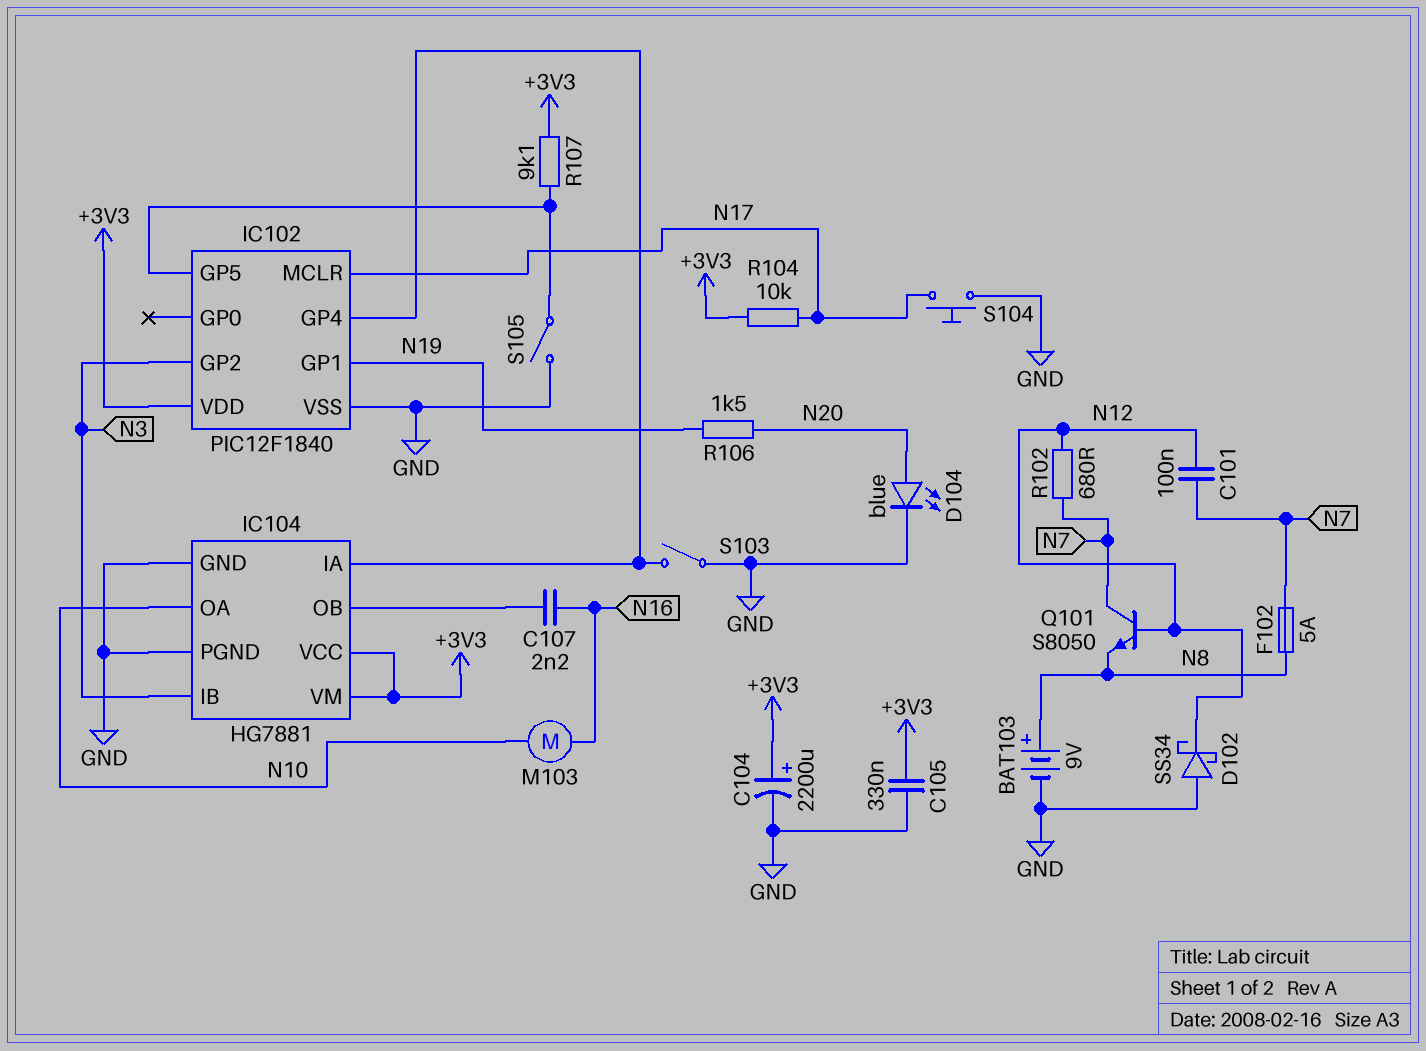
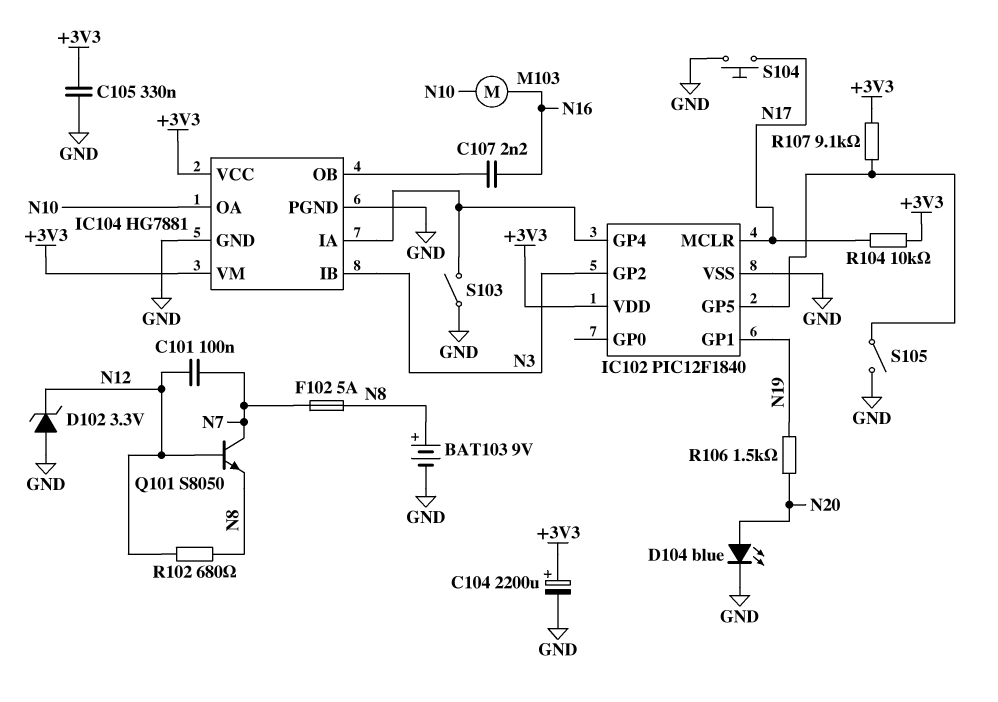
D102: schottky SS34 (A GND, K N12) -> zener 3.3V (A GND, K N12)
R102: 680 (N7, N12) -> 680 (N8, N12)

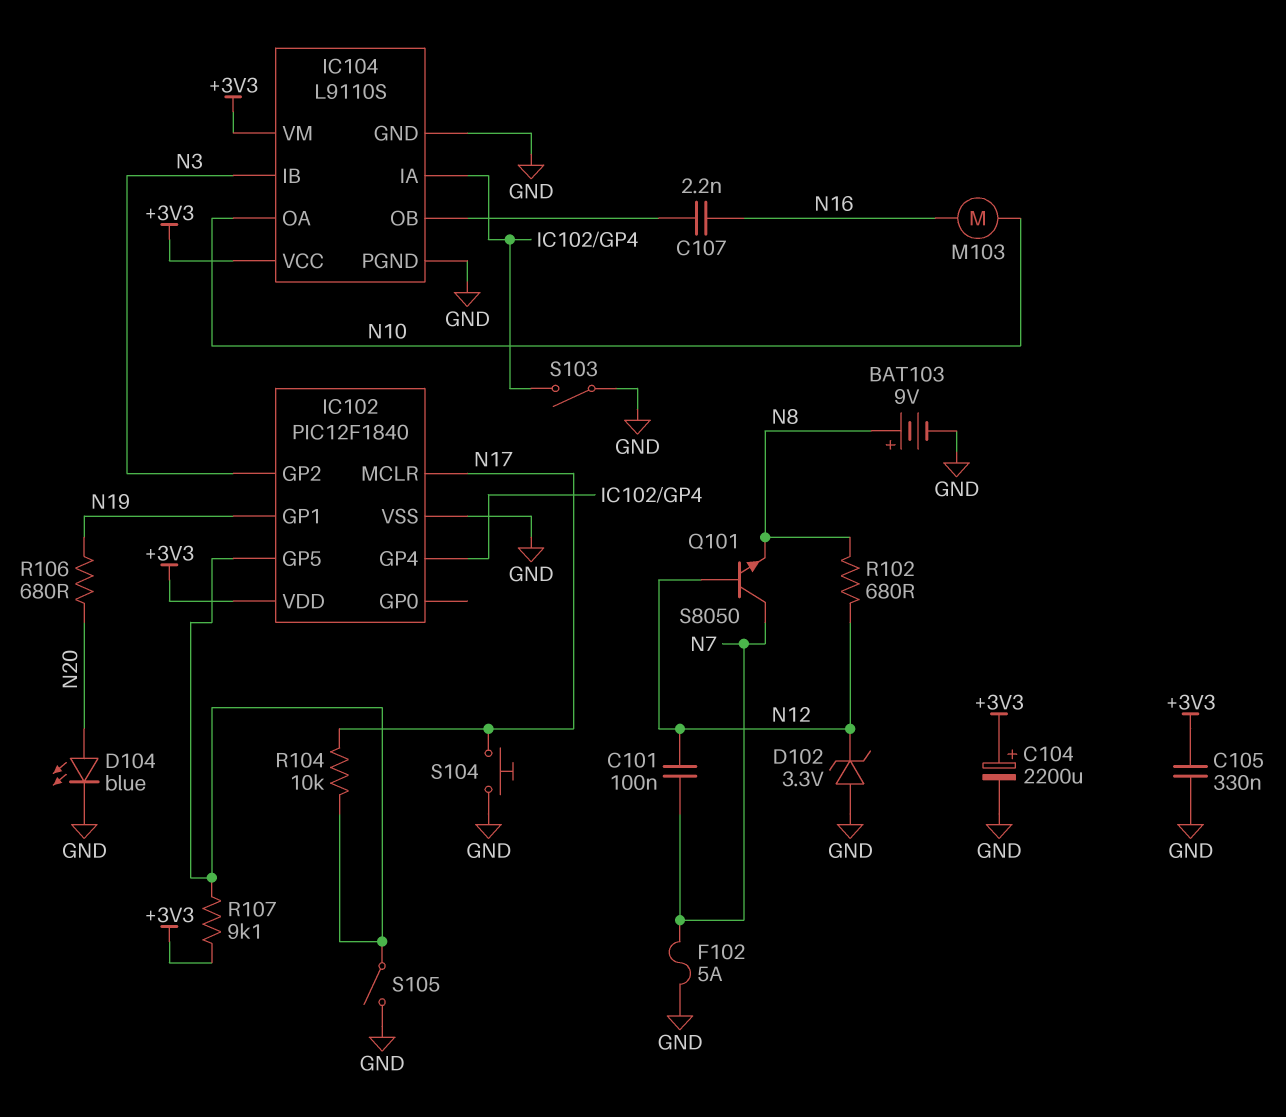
F102: 5A (N7, N8) -> 5A (GND, N7)
IC104: HG7881 -> L9110S
R104: 10k (+3V3, N17) -> 10k (IC102/GP5, N17)
R106: 1.5k (N19, N20) -> 680 (N19, N20)

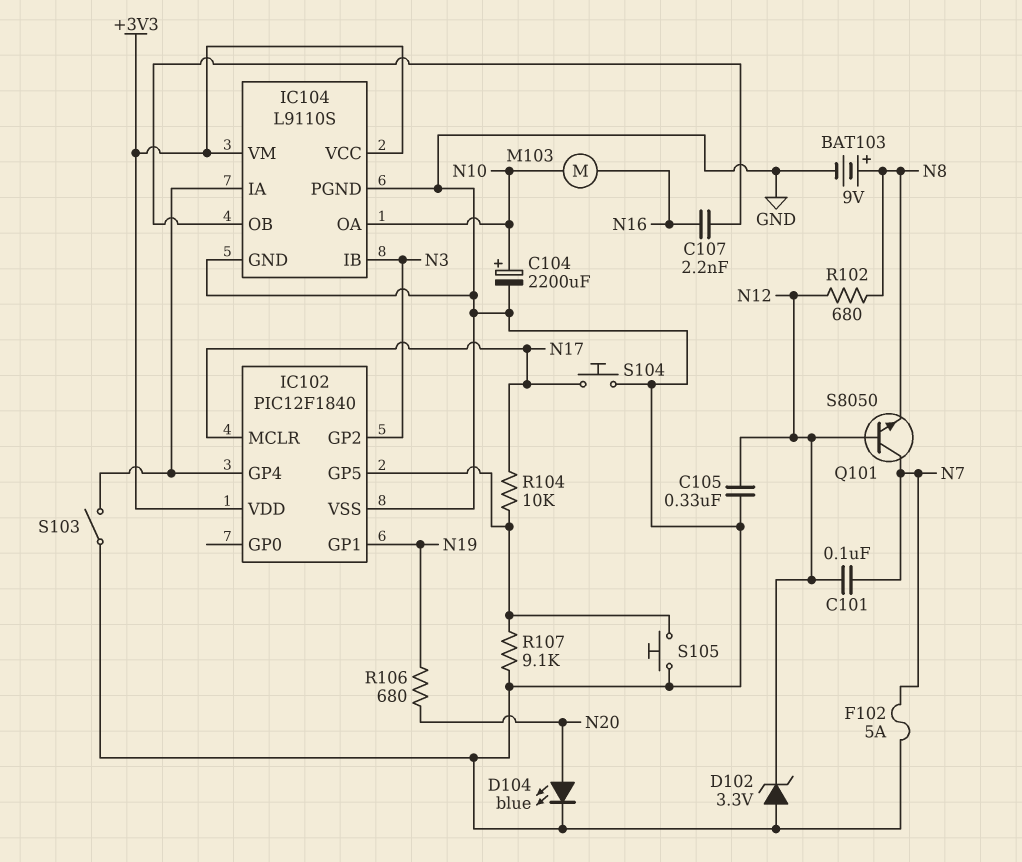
C104: 2200uF (plus +3V3, minus GND) -> 2200uF (plus N10, minus GND)
C105: 330nF (+3V3, GND) -> 330nF (GND, N12)
R107: 9.1k (+3V3, IC102/GP5) -> 9.1k (GND, IC102/GP5)
S105: switch (GND, IC102/GP5) -> button (GND, IC102/GP5)

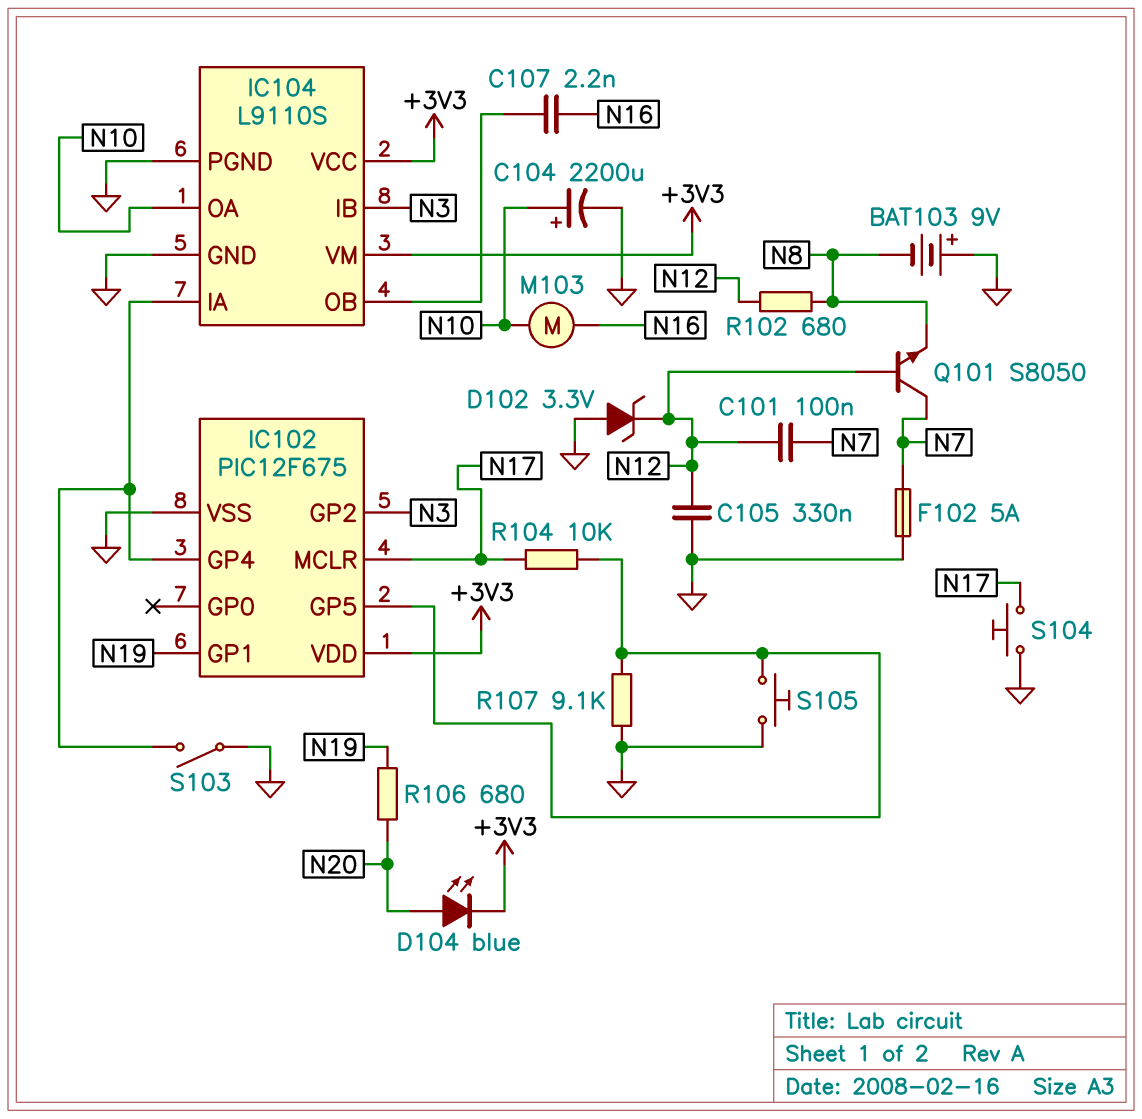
BAT103: 9V (plus N8, minus GND) -> 9V (plus GND, minus N8)
D104: LED blue (A N20, K GND) -> LED blue (A N20, K +3V3)
IC102: PIC12F1840 -> PIC12F675

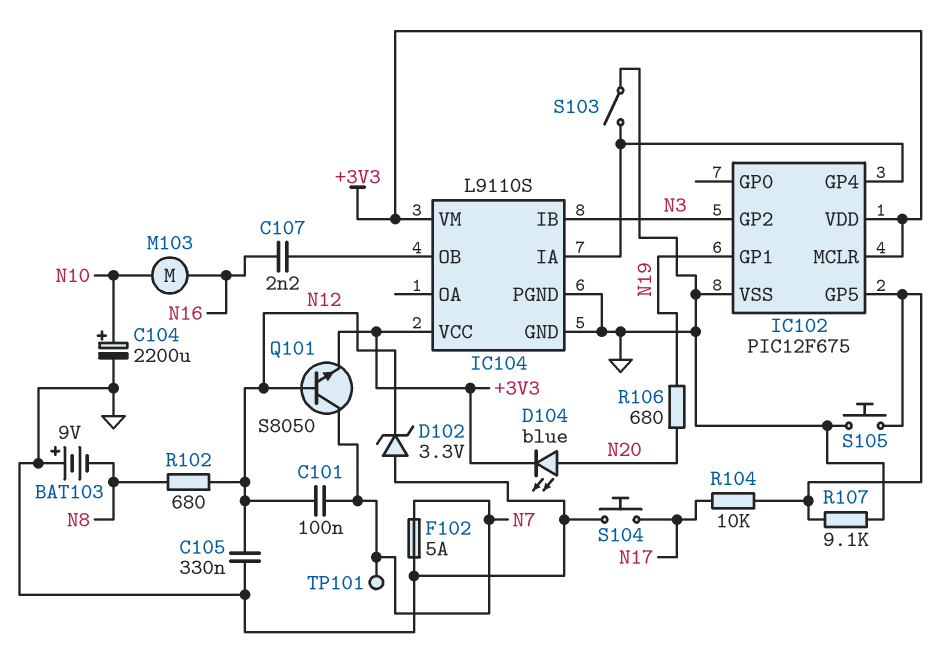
IC102 pin MCLR: N17 -> +3V3
IC104 pin OA: N10 -> none
Q101: NPN S8050 (B N12, C N7, E N8) -> NPN S8050 (B N12, C N7, E +3V3)
TP101: none -> test point (N7)

